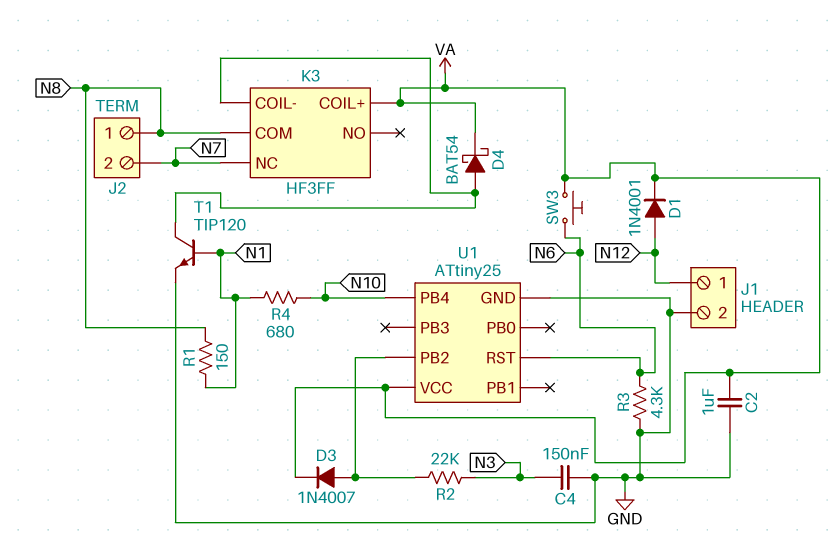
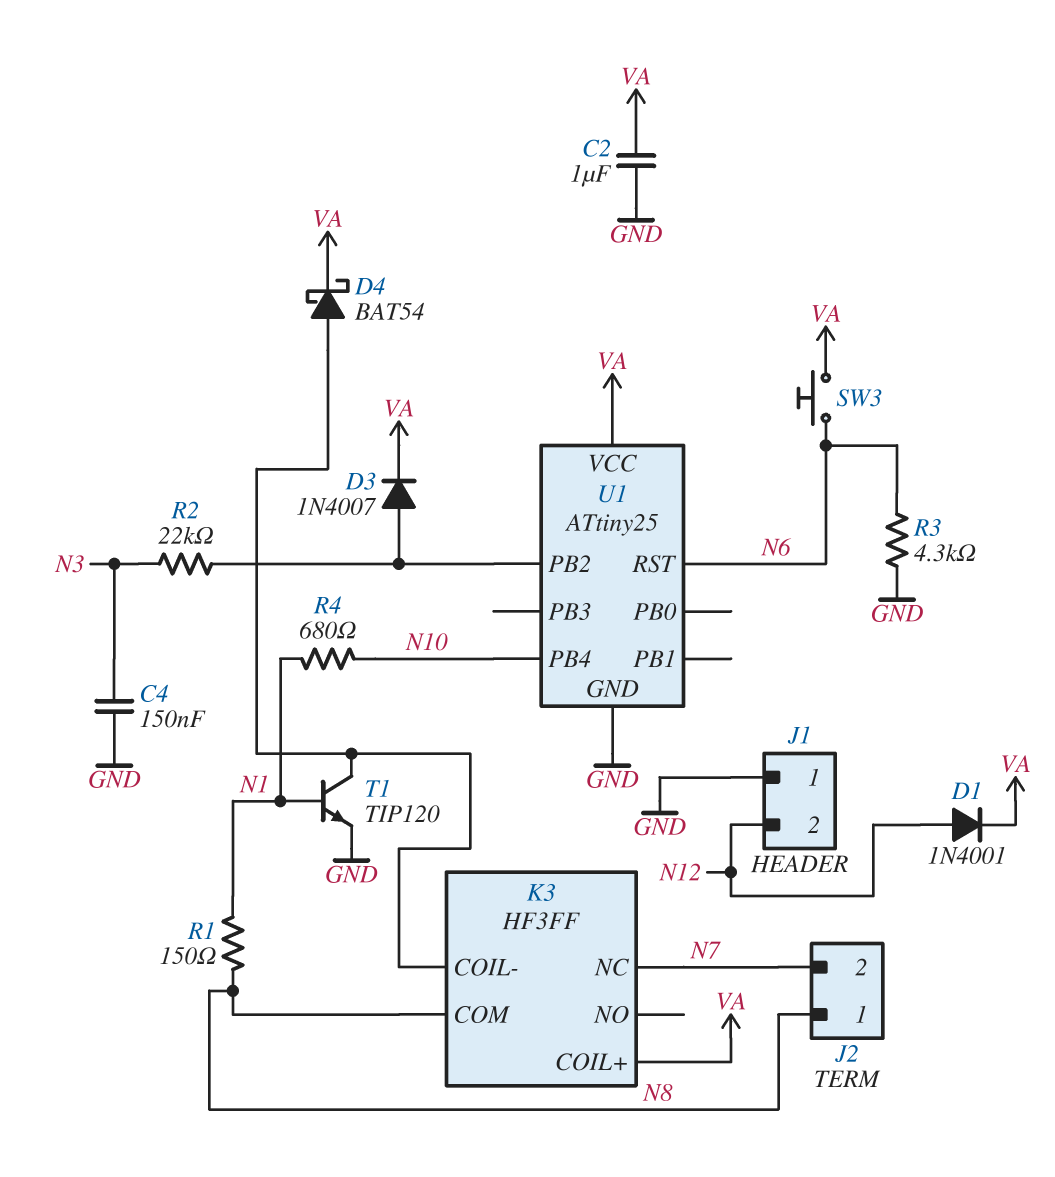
J1 pin 1: N12 -> GND
J1 pin 2: GND -> N12

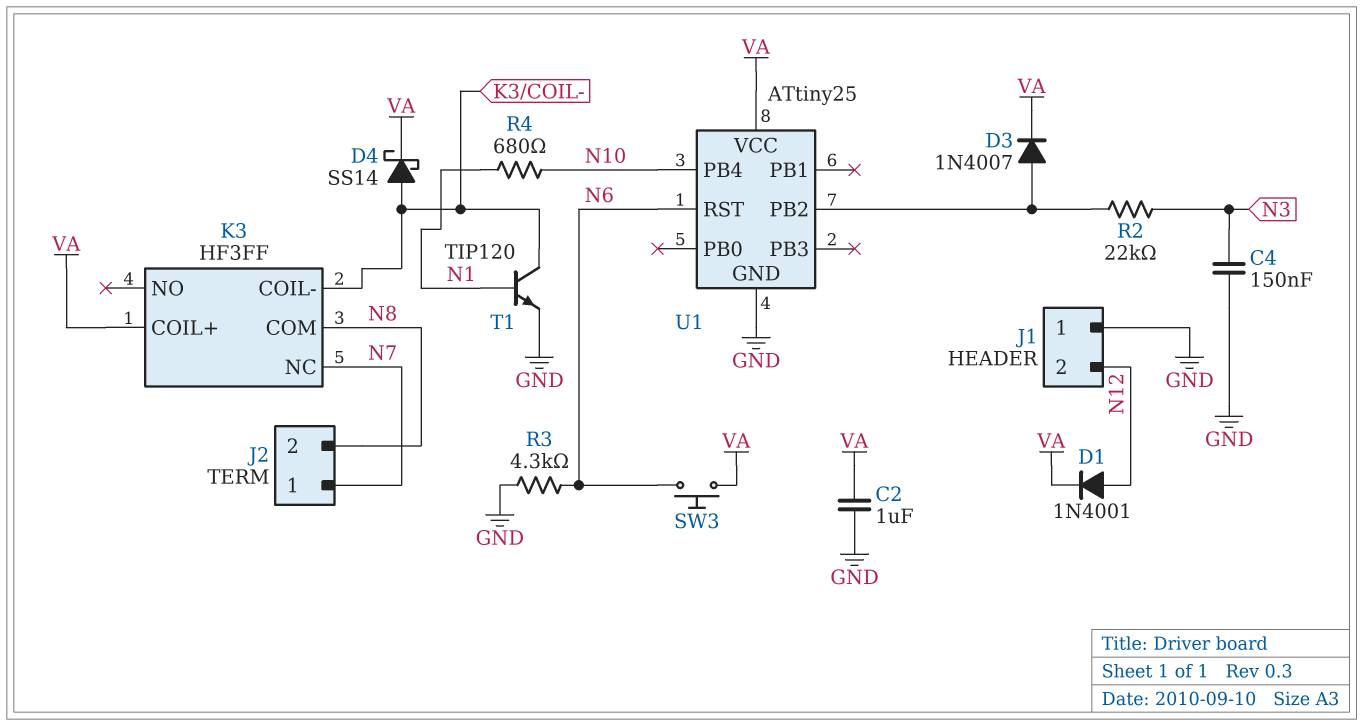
D4: schottky BAT54 (A K3/COIL-, K VA) -> schottky SS14 (A K3/COIL-, K VA)
J2 pin 1: N8 -> N7
J2 pin 2: N7 -> N8
R1: 150 (N1, N8) -> none

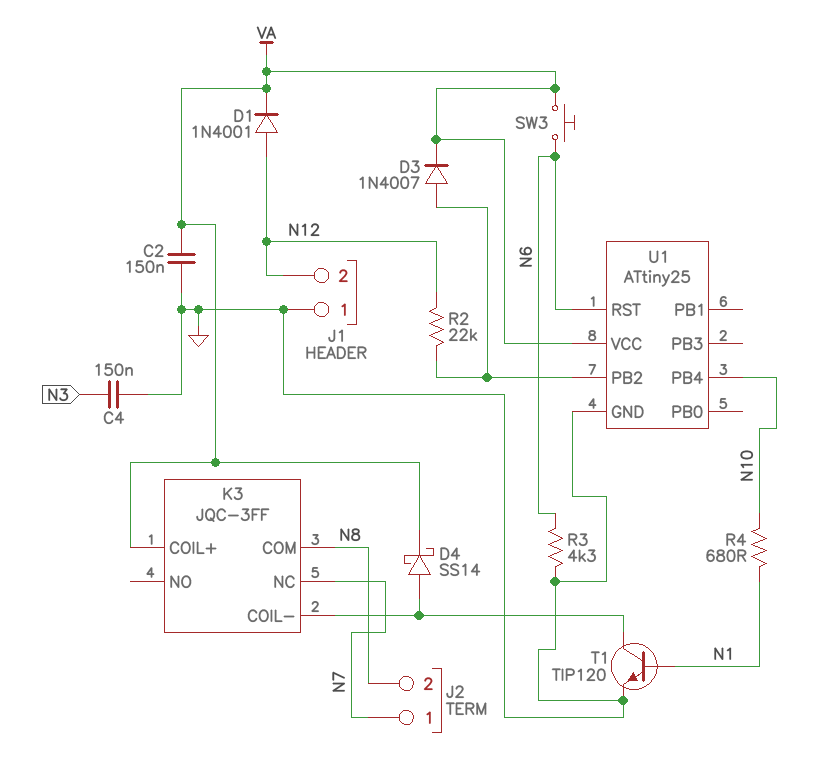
C2: 1uF (GND, VA) -> 150nF (GND, VA)
K3: HF3FF -> JQC-3FF
R2: 22k (N3, U1/PB2) -> 22k (N12, U1/PB2)

